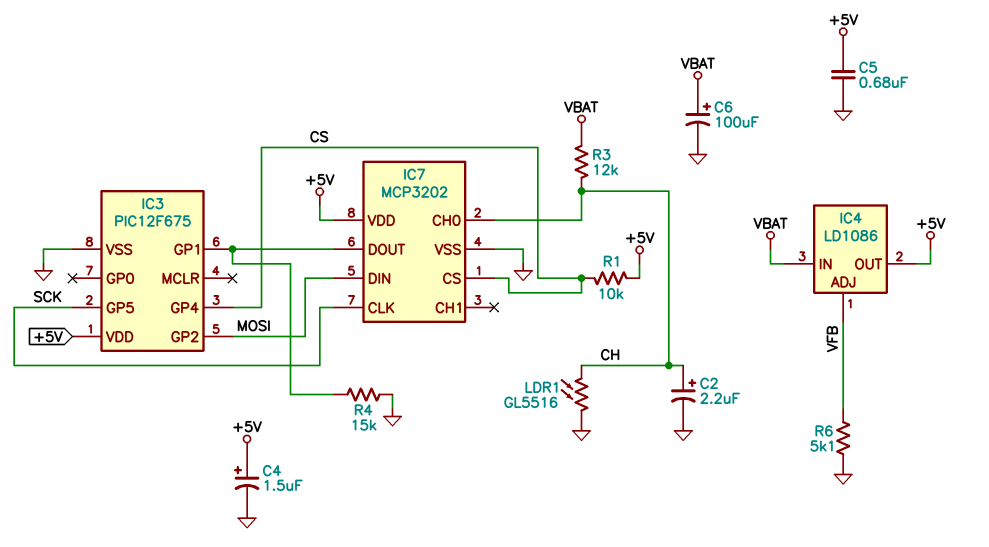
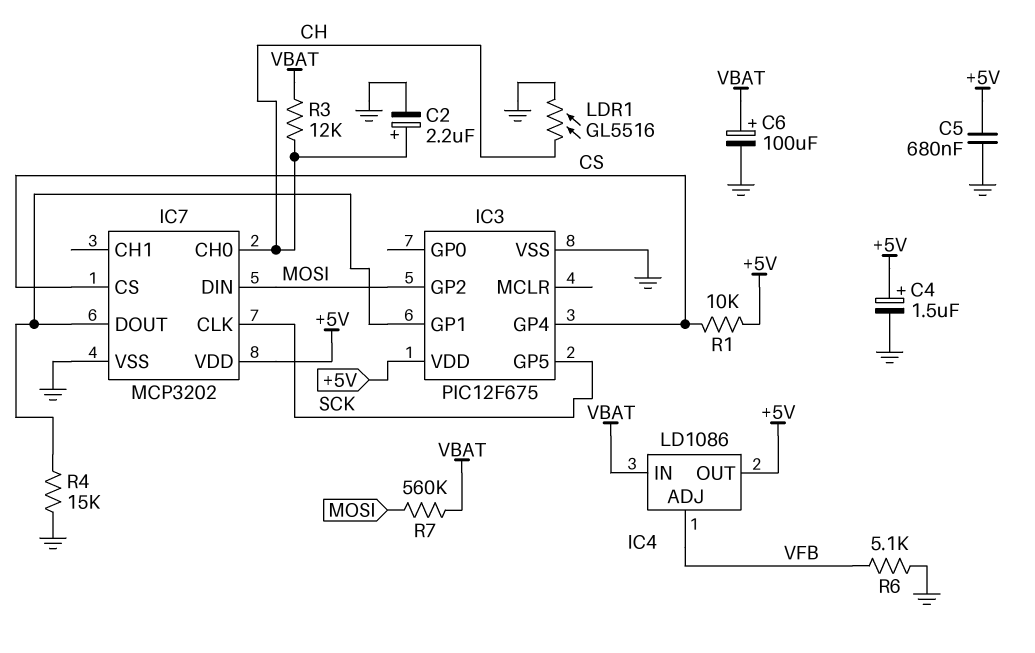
R7: none -> 560k (MOSI, VBAT)

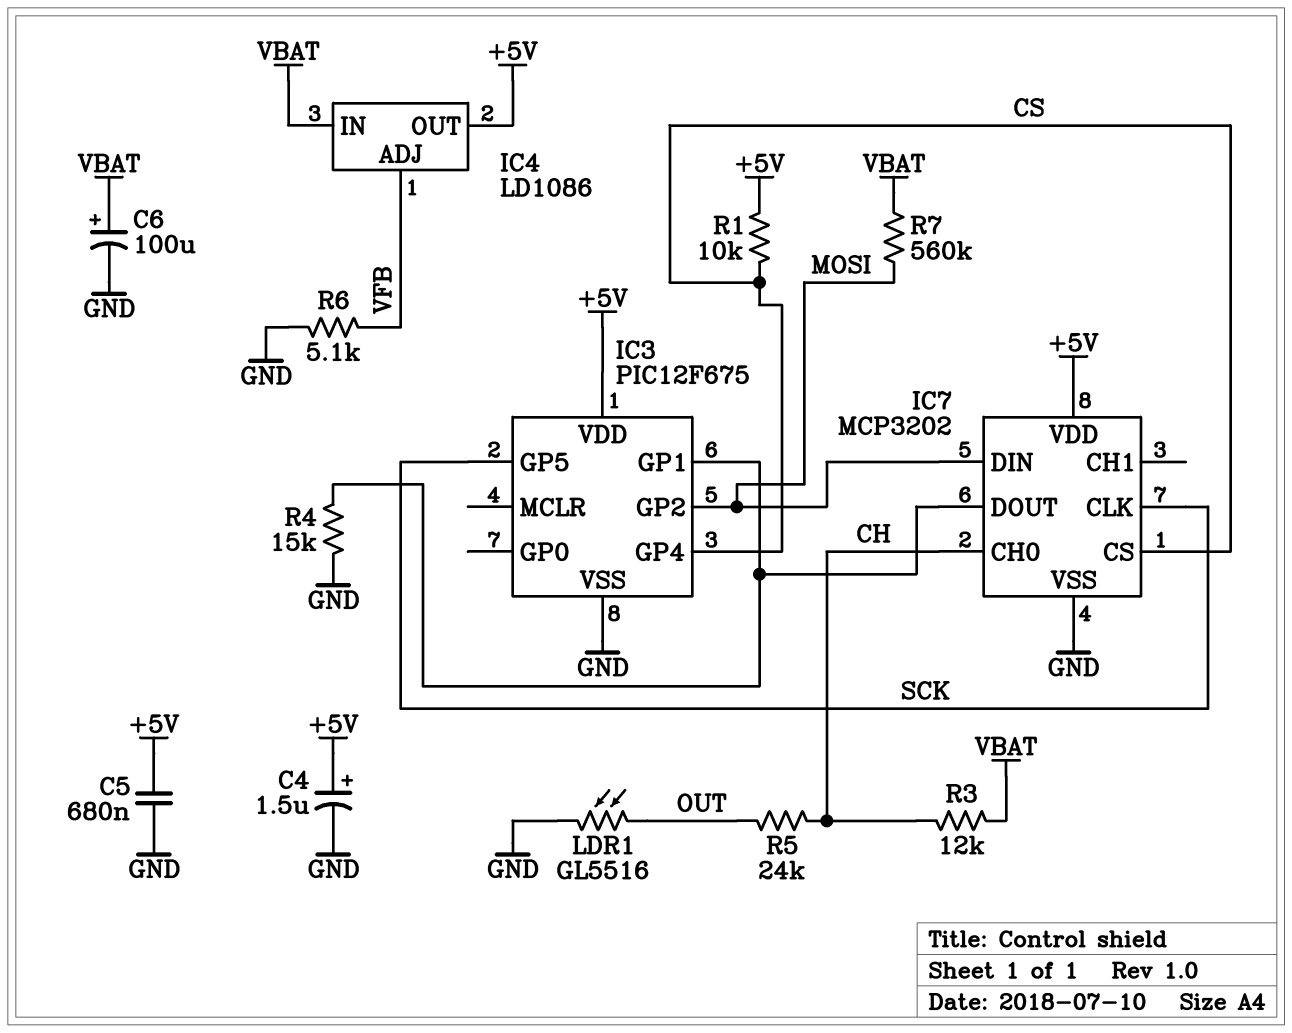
C2: 2.2uF (plus CH, minus GND) -> none
LDR1: GL5516 (CH, GND) -> GL5516 (GND, OUT)
R5: none -> 24k (CH, OUT)

